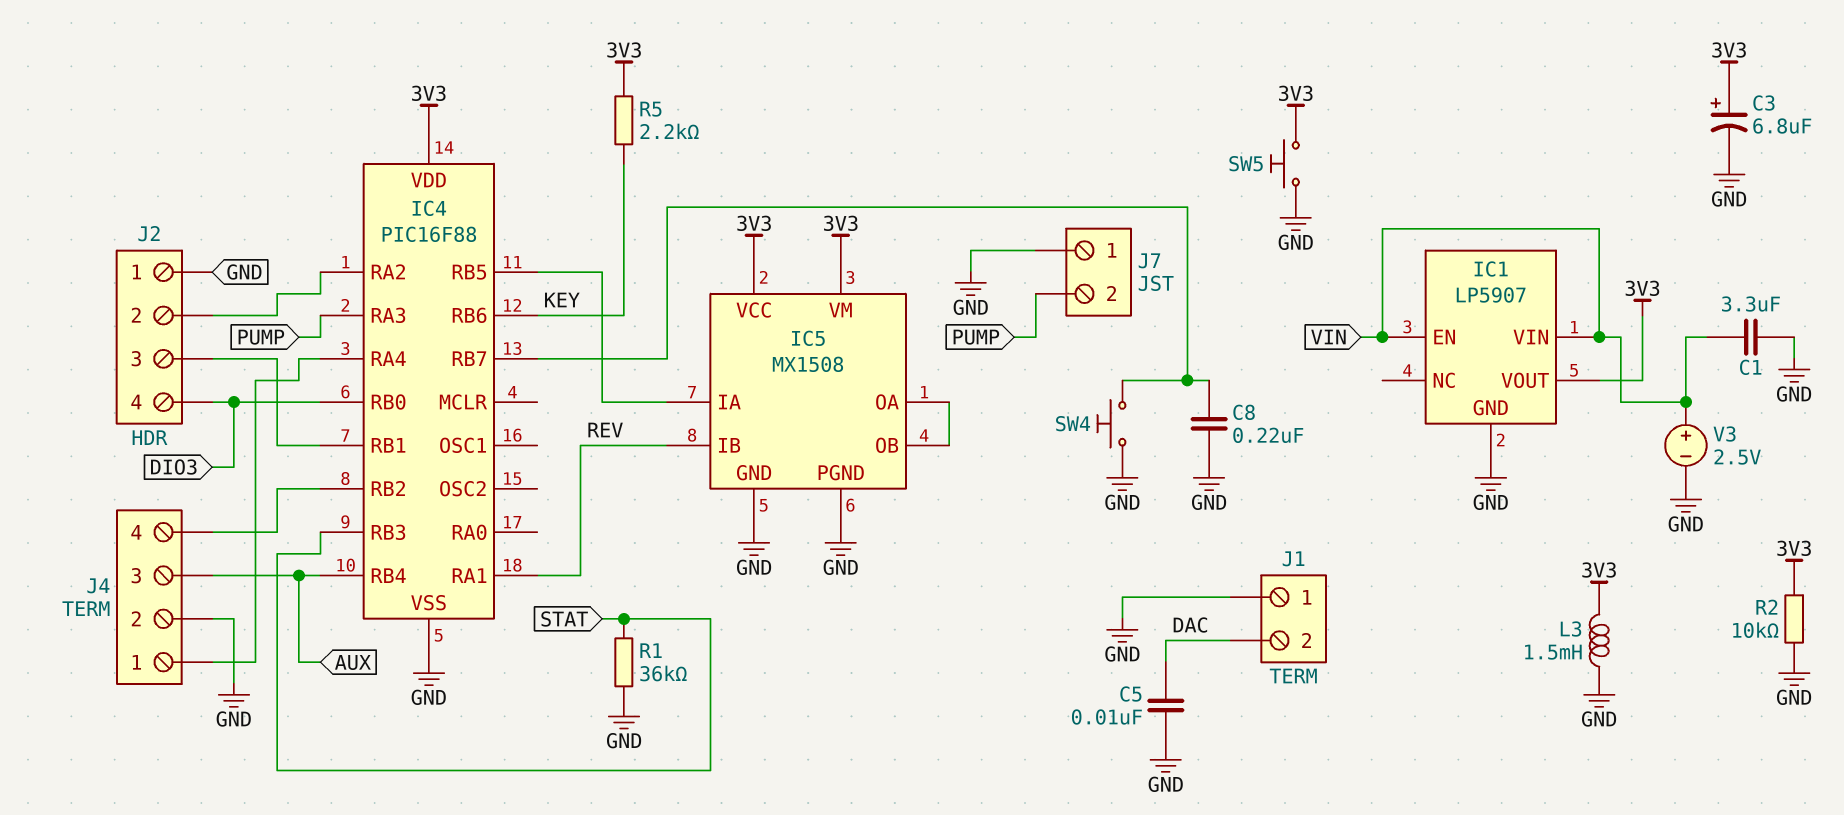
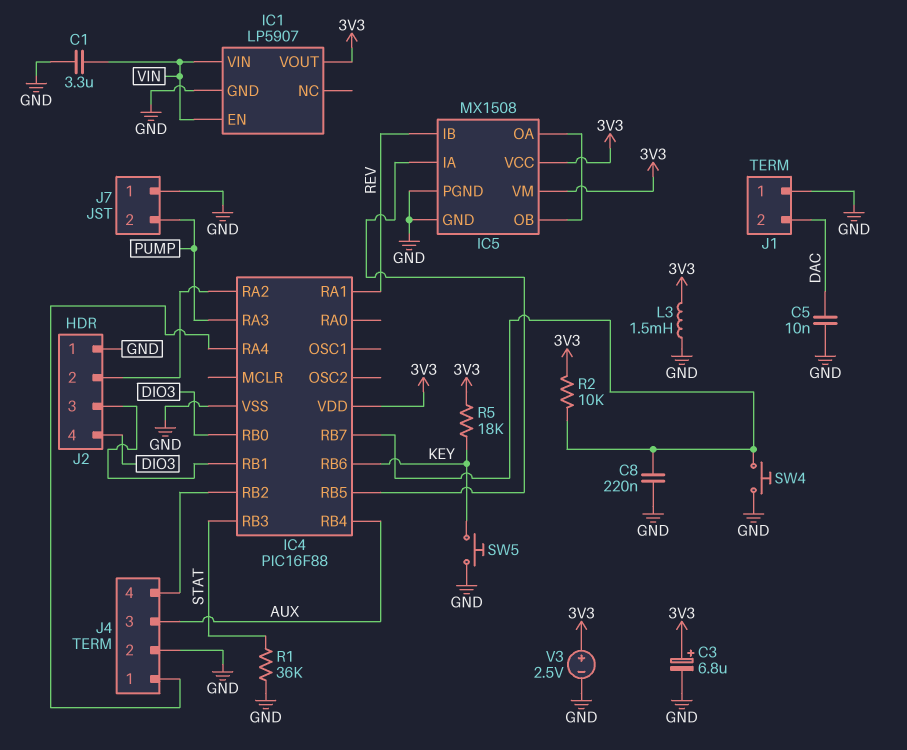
R2: 10k (3V3, GND) -> 10k (3V3, IC4/RB7)
R5: 2.2k (3V3, KEY) -> 18k (3V3, KEY)
SW5: button (3V3, GND) -> button (GND, KEY)
V3: 2.5V (plus VIN, minus GND) -> 2.5V (plus 3V3, minus GND)

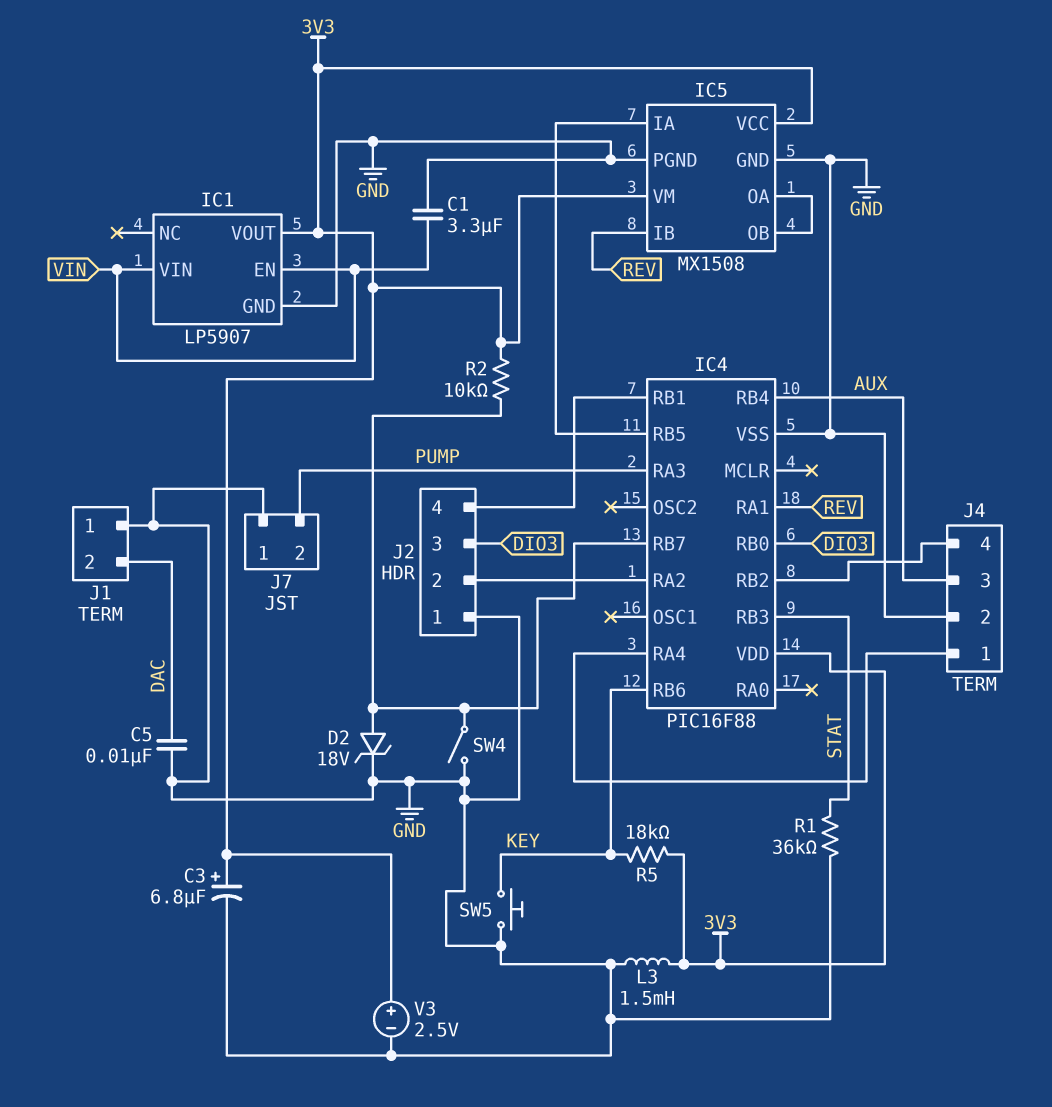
C8: 220nF (GND, IC4/RB7) -> none
D2: none -> zener 18V (A IC4/RB7, K GND)
J2 pin 3: IC4/RB1 -> DIO3
J2 pin 4: DIO3 -> IC4/RB1
SW4: button (GND, IC4/RB7) -> switch (GND, IC4/RB7)

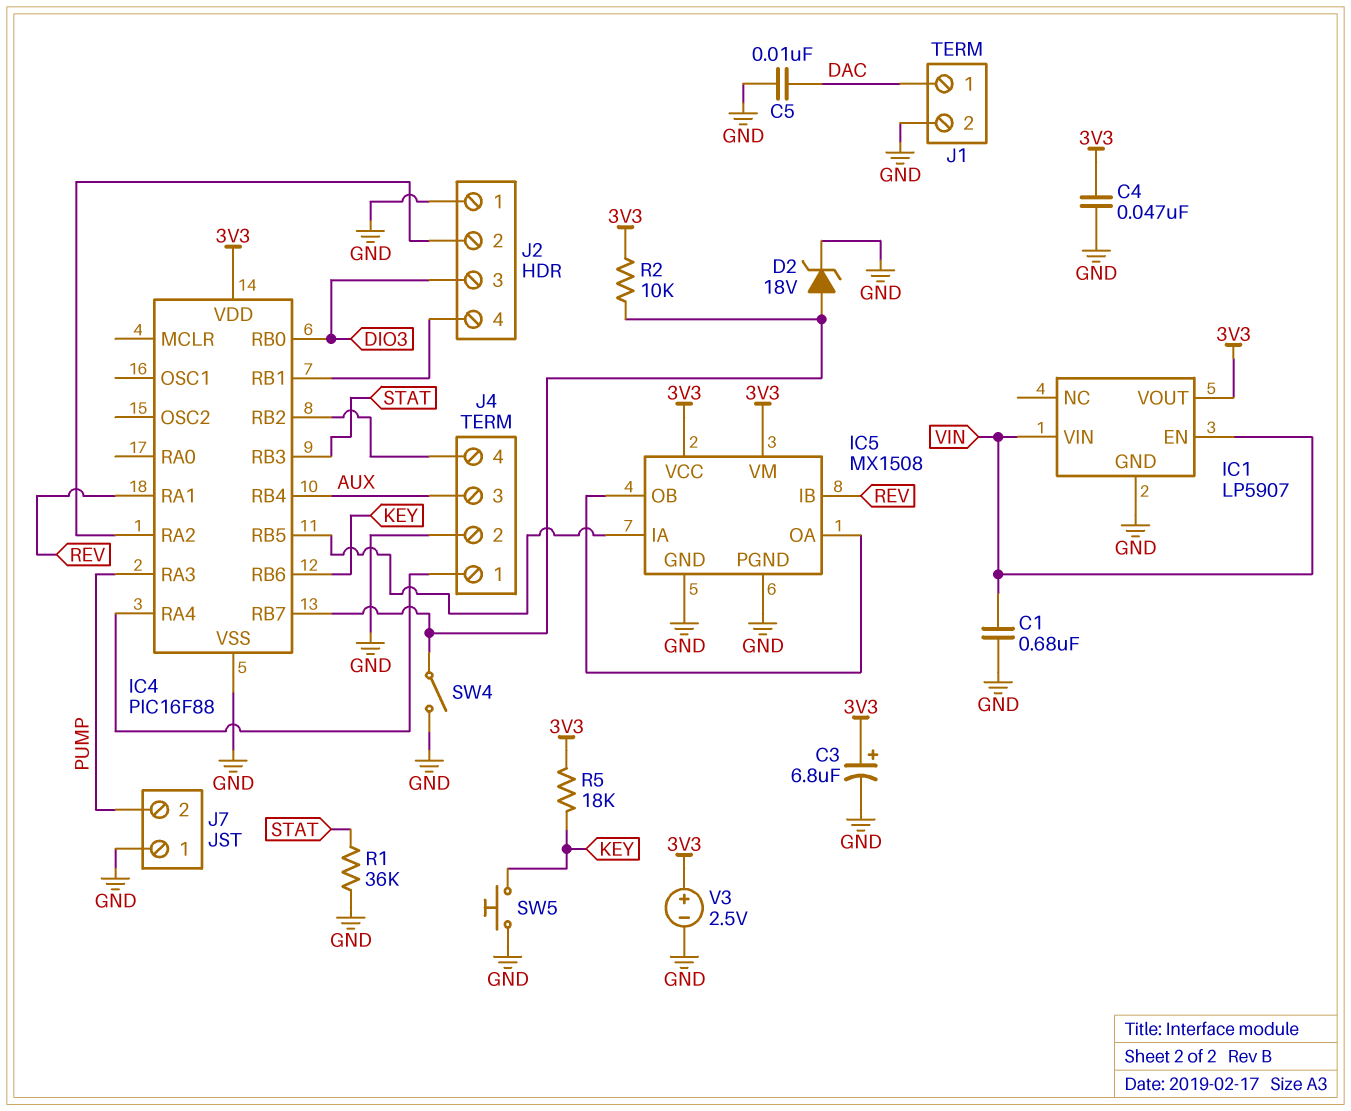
C1: 3.3uF (GND, VIN) -> 680nF (GND, VIN)
C4: none -> 47nF (3V3, GND)
J1 pin 1: GND -> DAC
J1 pin 2: DAC -> GND
L3: 1.5mH (3V3, GND) -> none

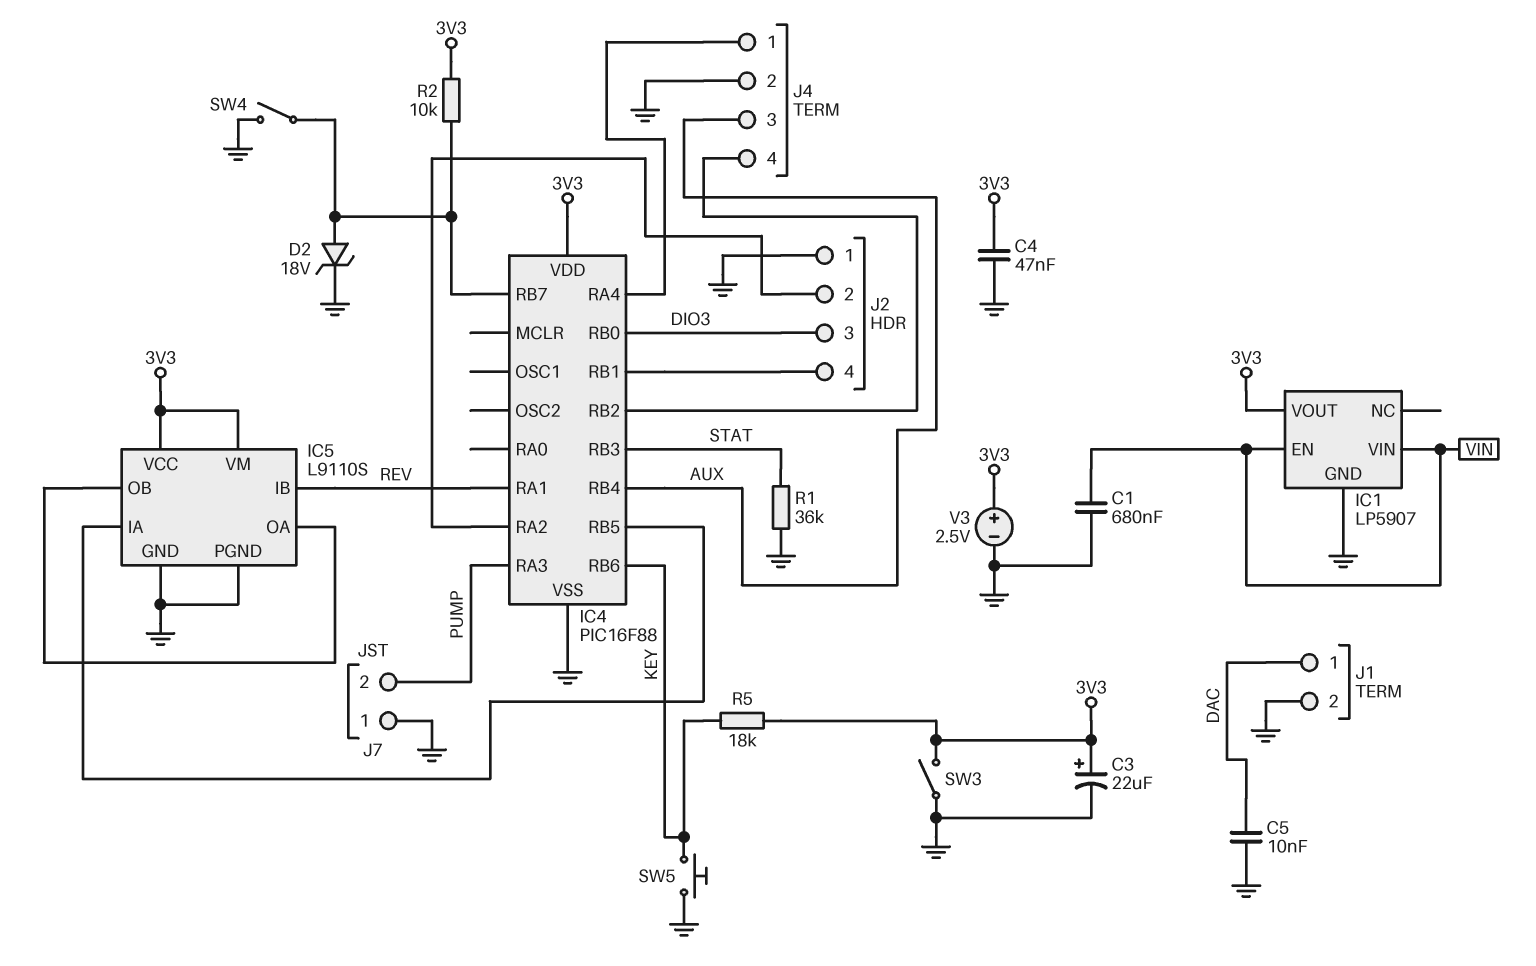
C3: 6.8uF (plus 3V3, minus GND) -> 22uF (plus 3V3, minus GND)
IC5: MX1508 -> L9110S
SW3: none -> switch (3V3, GND)

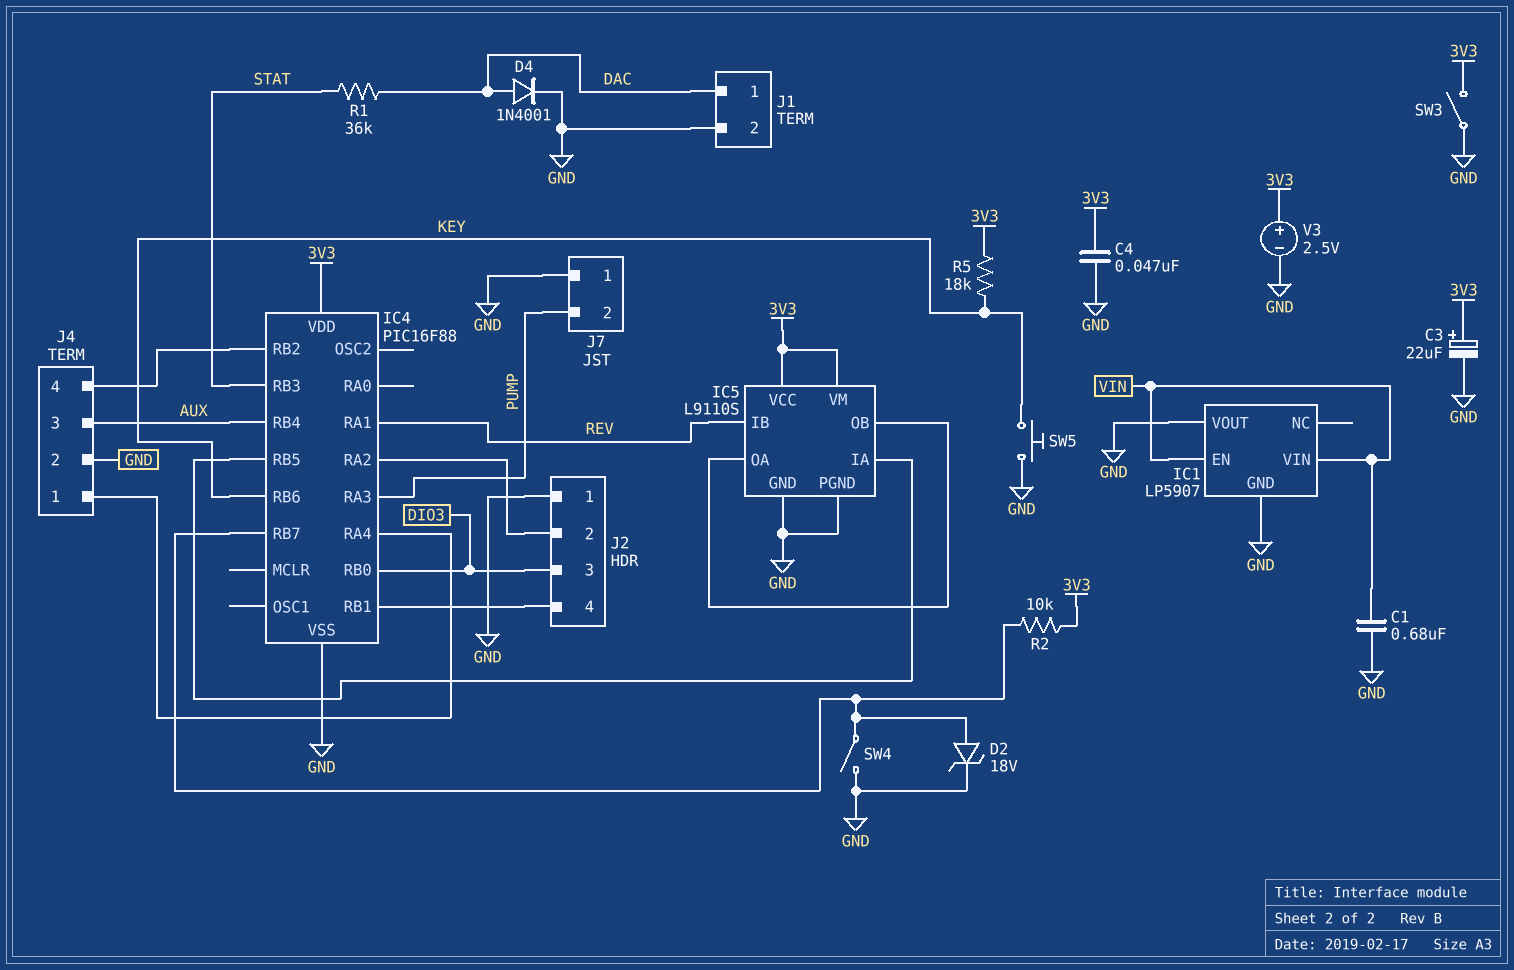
C5: 10nF (DAC, GND) -> none
D4: none -> diode 1N4001 (A DAC, K GND)
IC1 pin VOUT: 3V3 -> GND
R1: 36k (GND, STAT) -> 36k (DAC, STAT)

